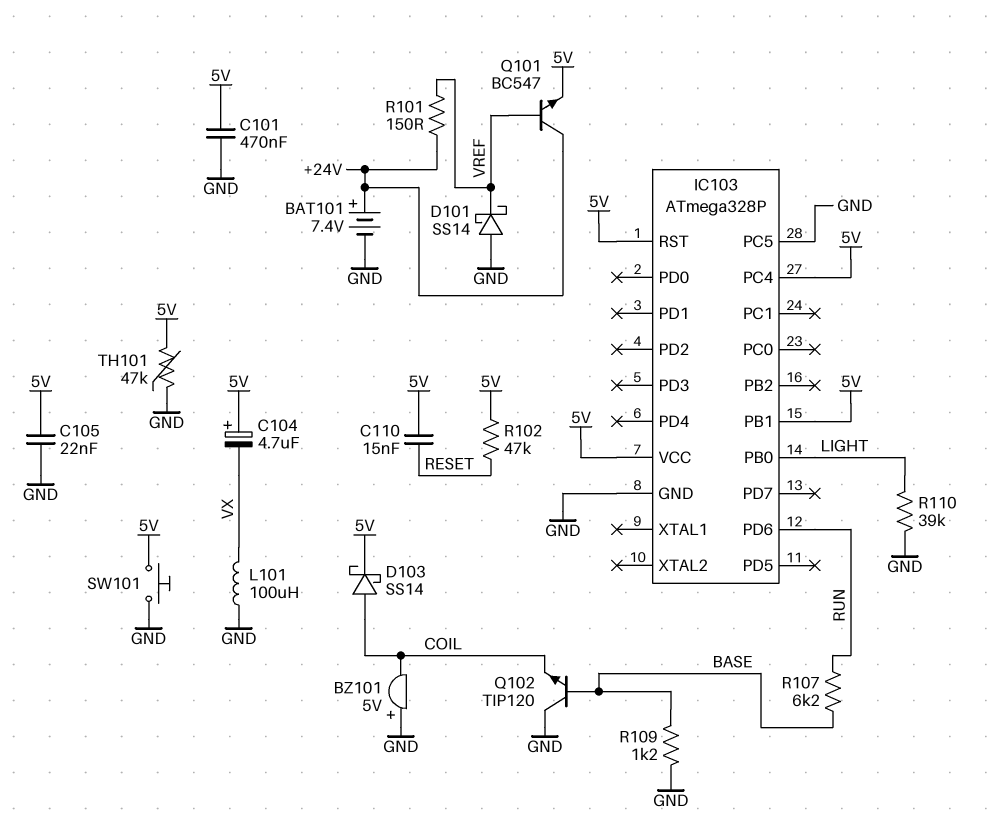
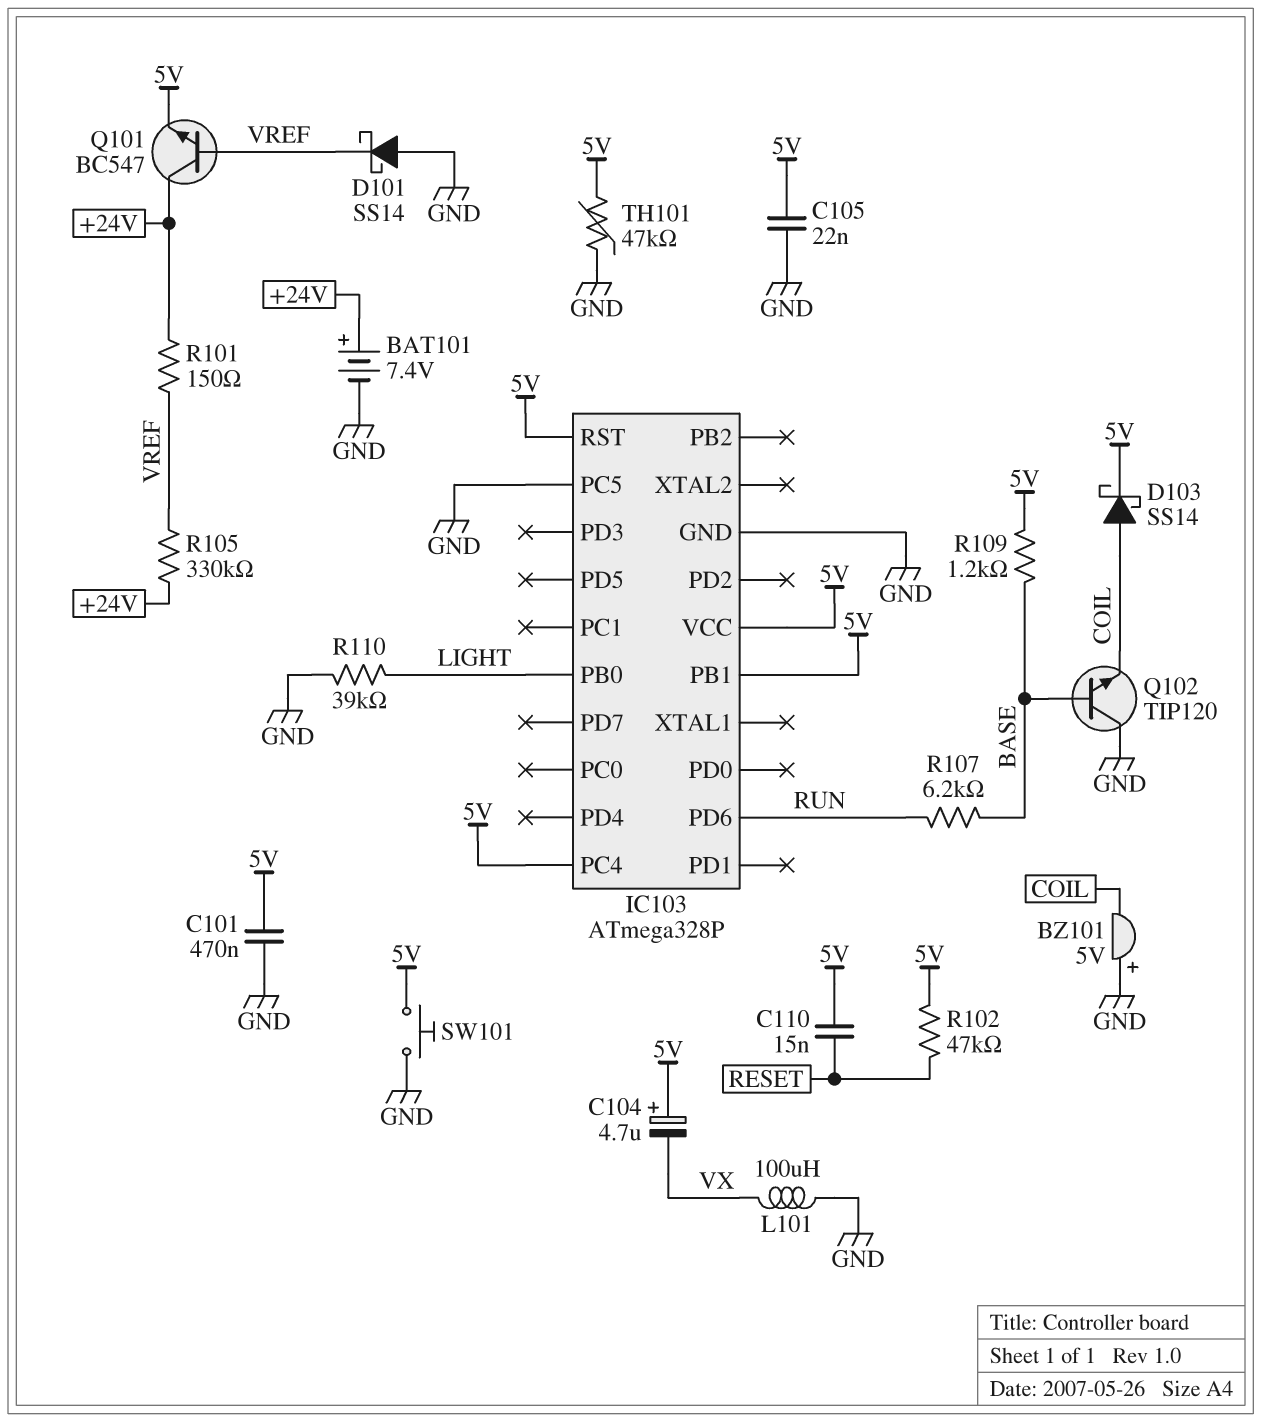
R105: none -> 330k (+24V, VREF)
R109: 1.2k (BASE, GND) -> 1.2k (5V, BASE)

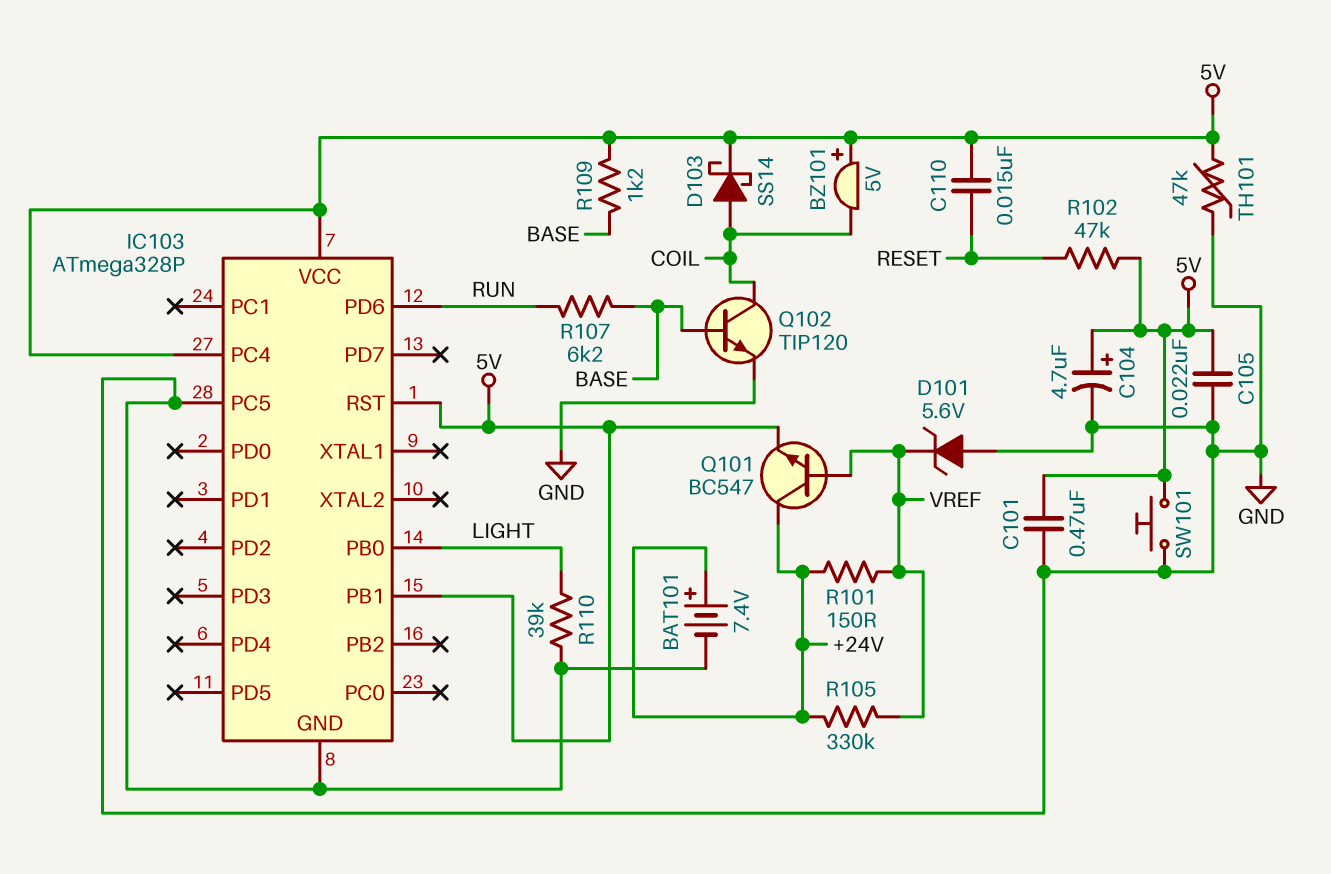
BZ101: buzzer 5V (plus GND, minus COIL) -> buzzer 5V (plus 5V, minus COIL)
C104: 4.7uF (plus 5V, minus VX) -> 4.7uF (plus 5V, minus GND)
D101: schottky SS14 (A GND, K VREF) -> zener 5.6V (A GND, K VREF)
L101: 100uH (GND, VX) -> none
Q102: NPN TIP120 (B BASE, C GND, E COIL) -> NPN TIP120 (B BASE, C COIL, E GND)

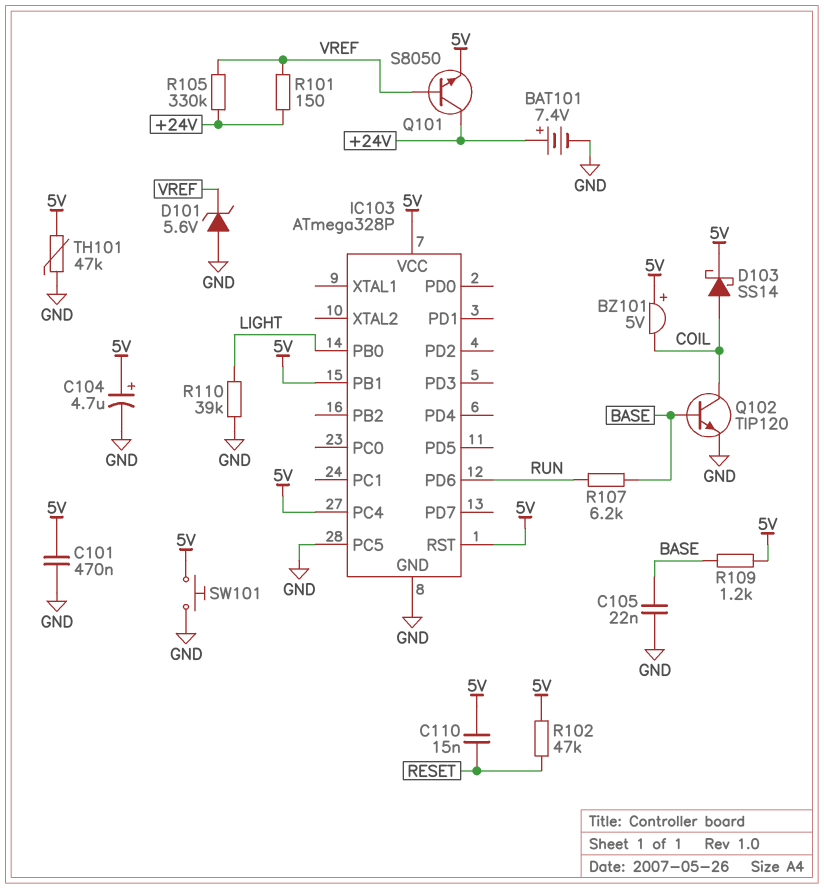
C105: 22nF (5V, GND) -> 22nF (BASE, GND)
Q101: NPN BC547 (B VREF, C +24V, E 5V) -> NPN S8050 (B VREF, C +24V, E 5V)

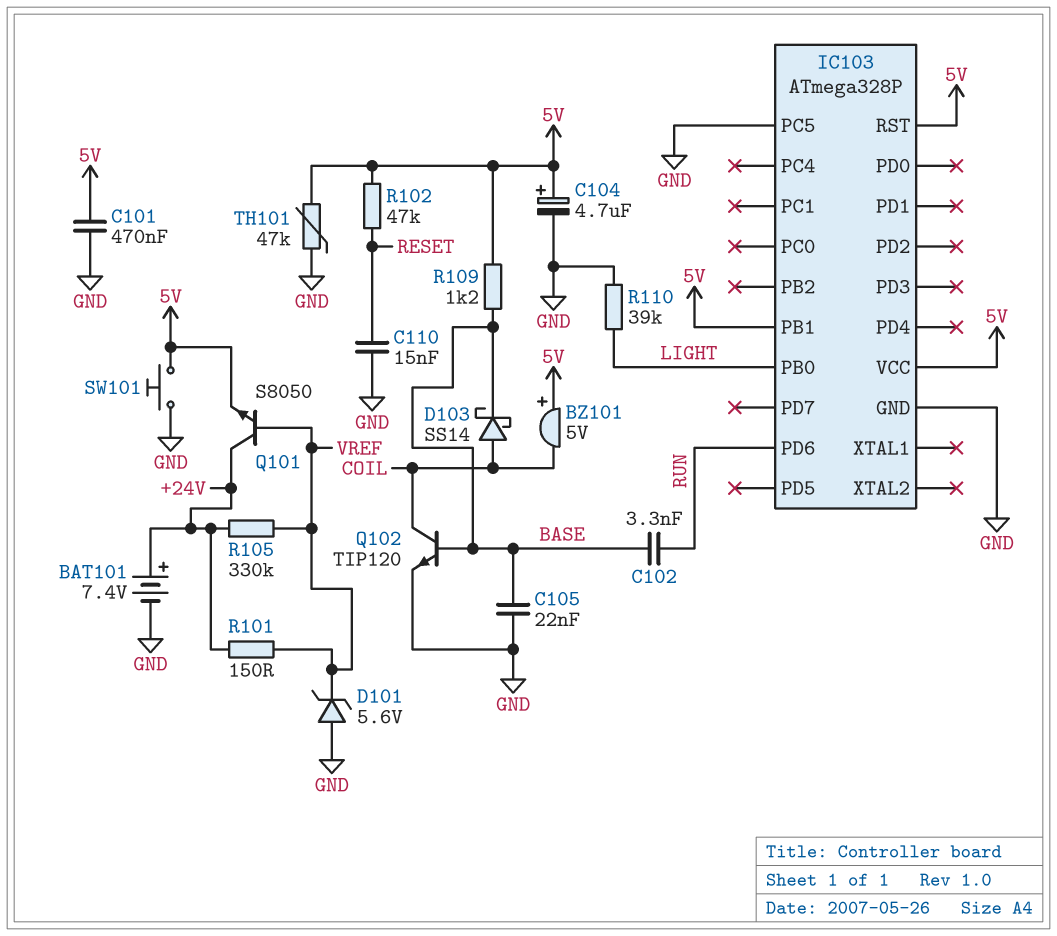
C102: none -> 3.3nF (BASE, RUN)
C110: 15nF (5V, RESET) -> 15nF (GND, RESET)
D103: schottky SS14 (A COIL, K 5V) -> schottky SS14 (A COIL, K BASE)
IC103 pin PC4: 5V -> none
R107: 6.2k (BASE, RUN) -> none

